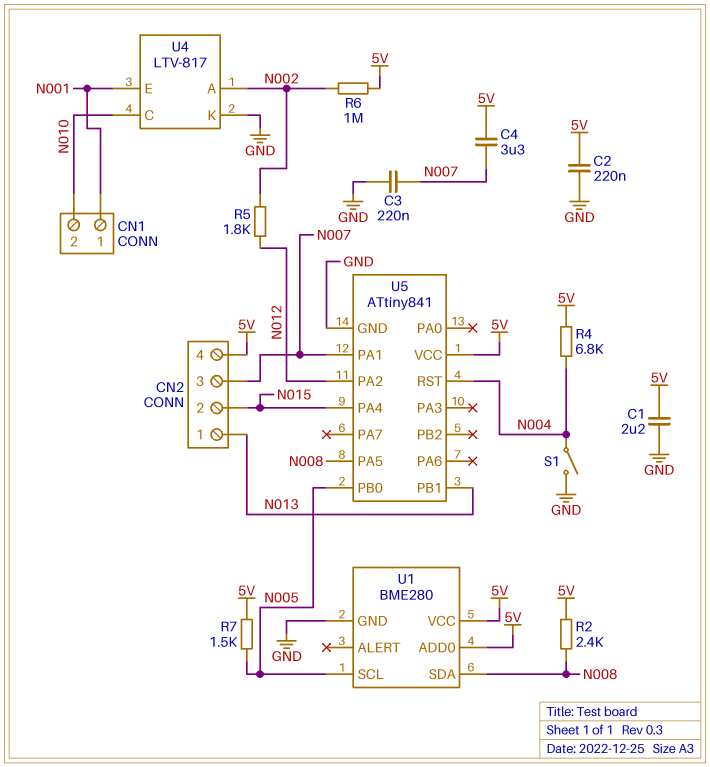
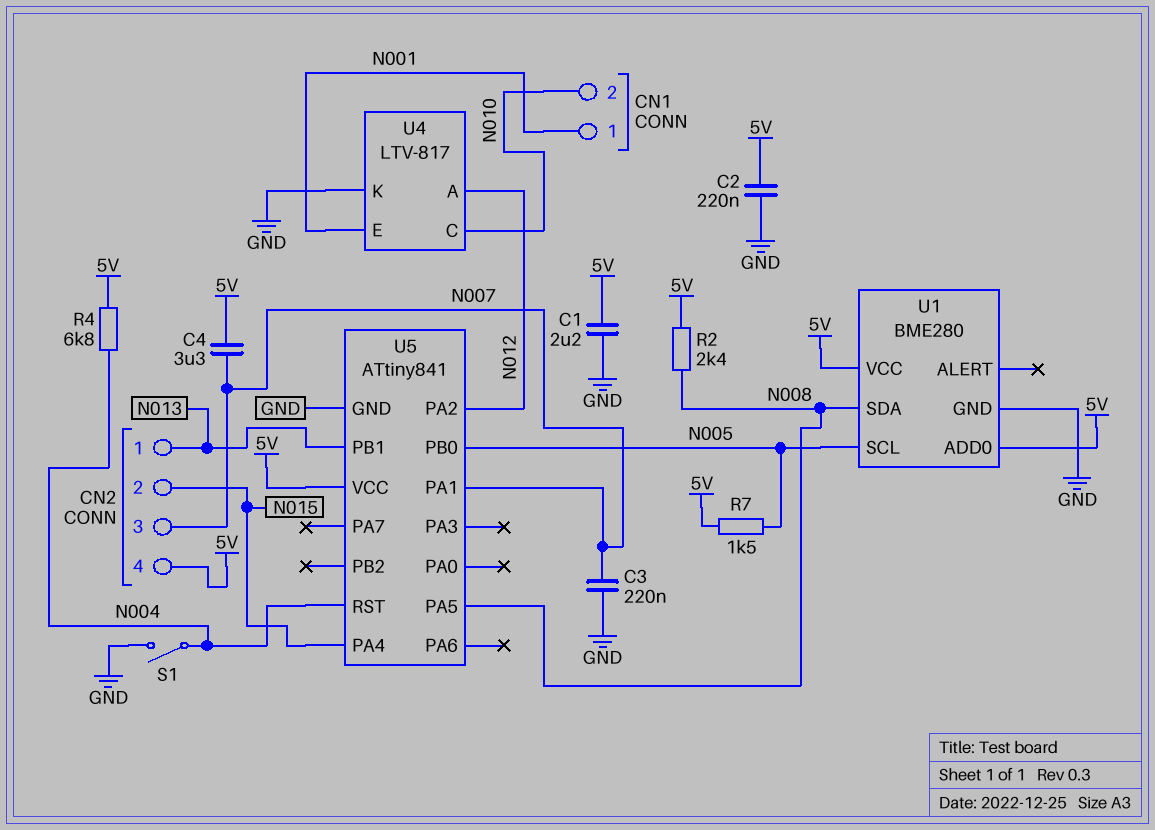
R5: 1.8k (N002, N012) -> none
R6: 1M (5V, N002) -> none
U4 pin A: N002 -> N012

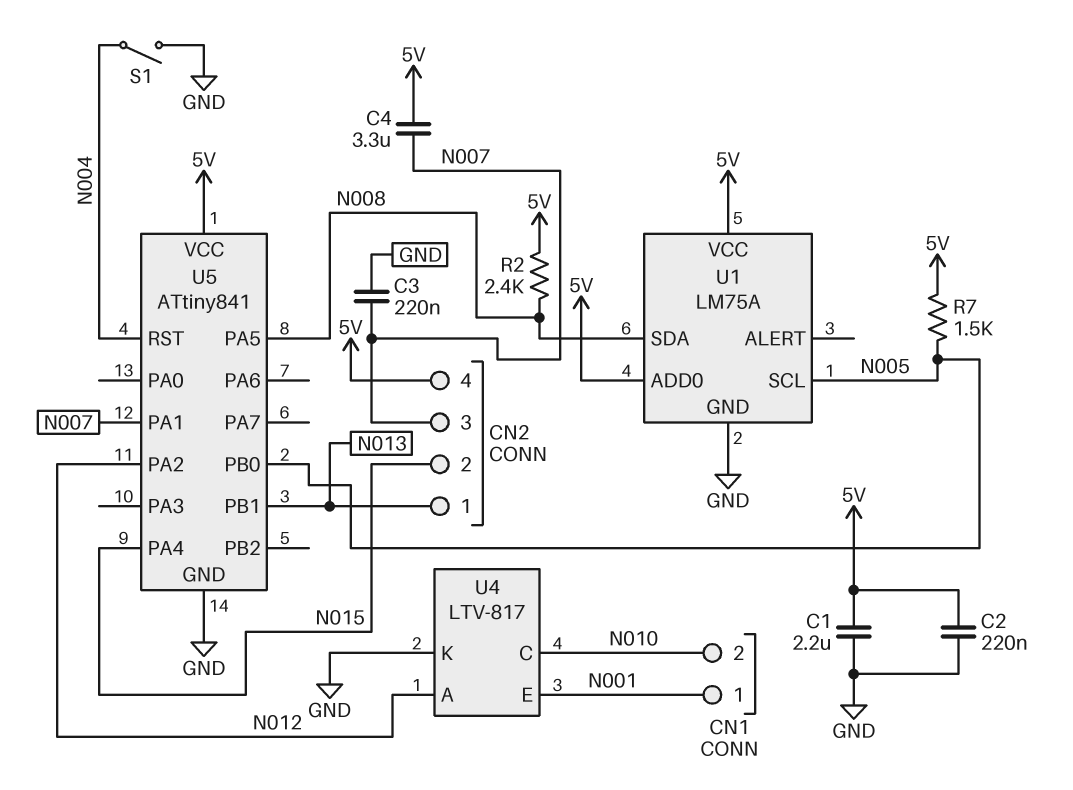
R4: 6.8k (5V, N004) -> none
U1: BME280 -> LM75A

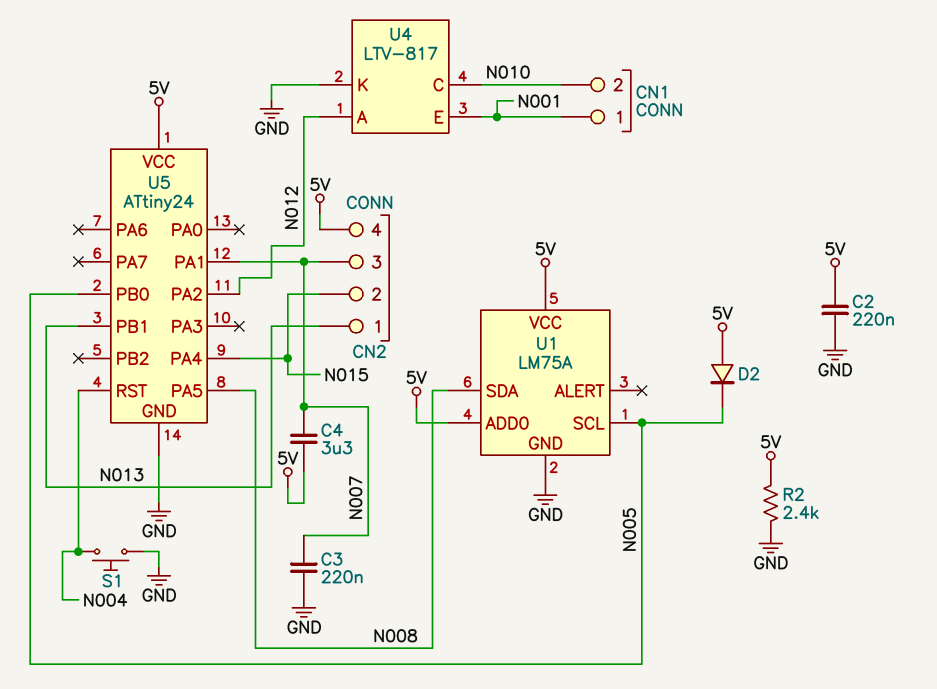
C1: 2.2uF (5V, GND) -> none
D2: none -> diode (A 5V, K N005)
R2: 2.4k (5V, N008) -> 2.4k (5V, GND)
R7: 1.5k (5V, N005) -> none
S1: switch (GND, N004) -> button (GND, N004)
U5: ATtiny841 -> ATtiny24

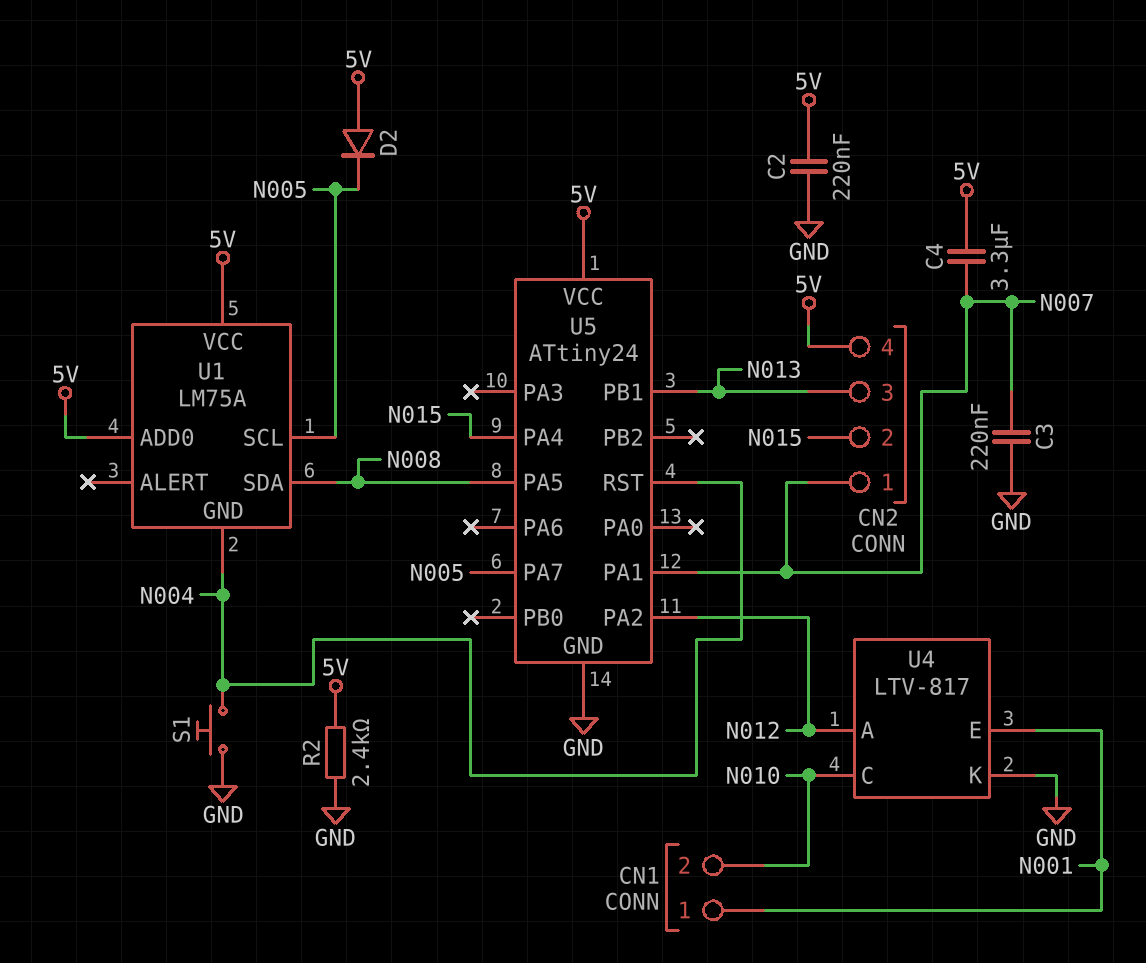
CN2 pin 1: N013 -> N007
CN2 pin 3: N007 -> N013
U1 pin GND: GND -> N004
U5 pin PA7: none -> N005
U5 pin PB0: N005 -> none

